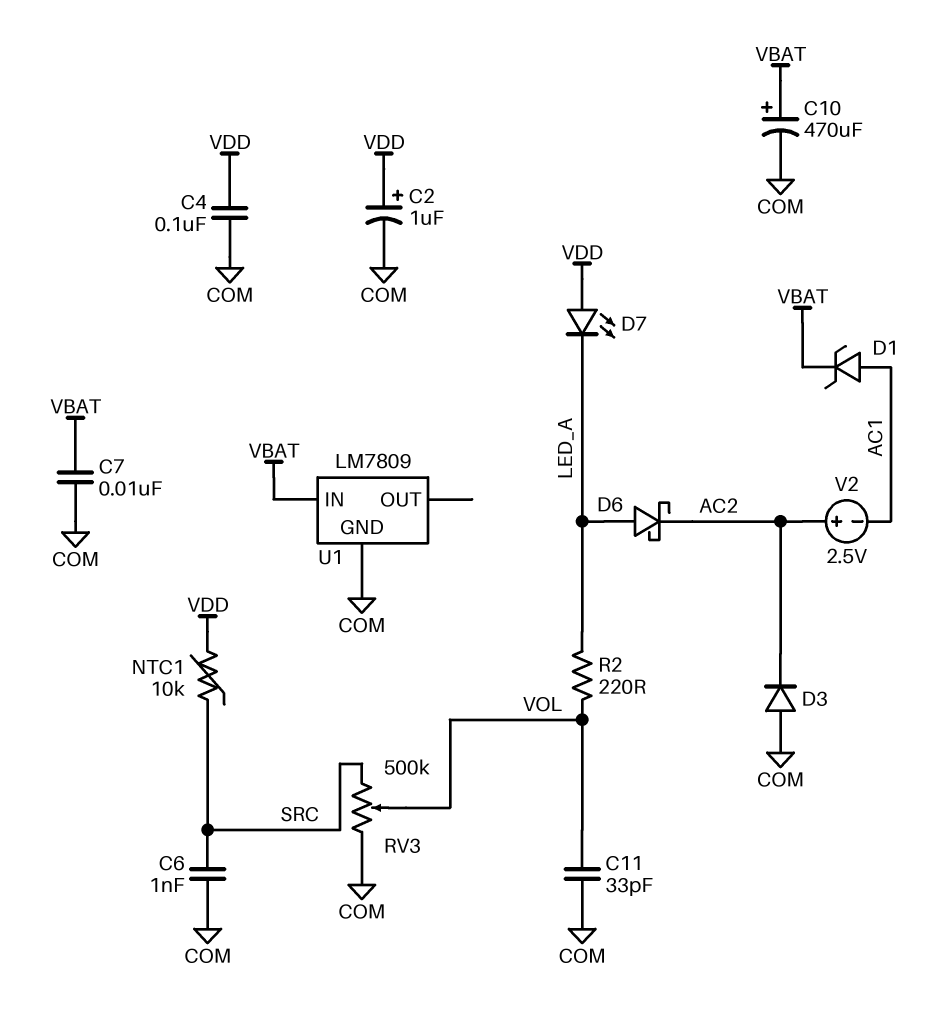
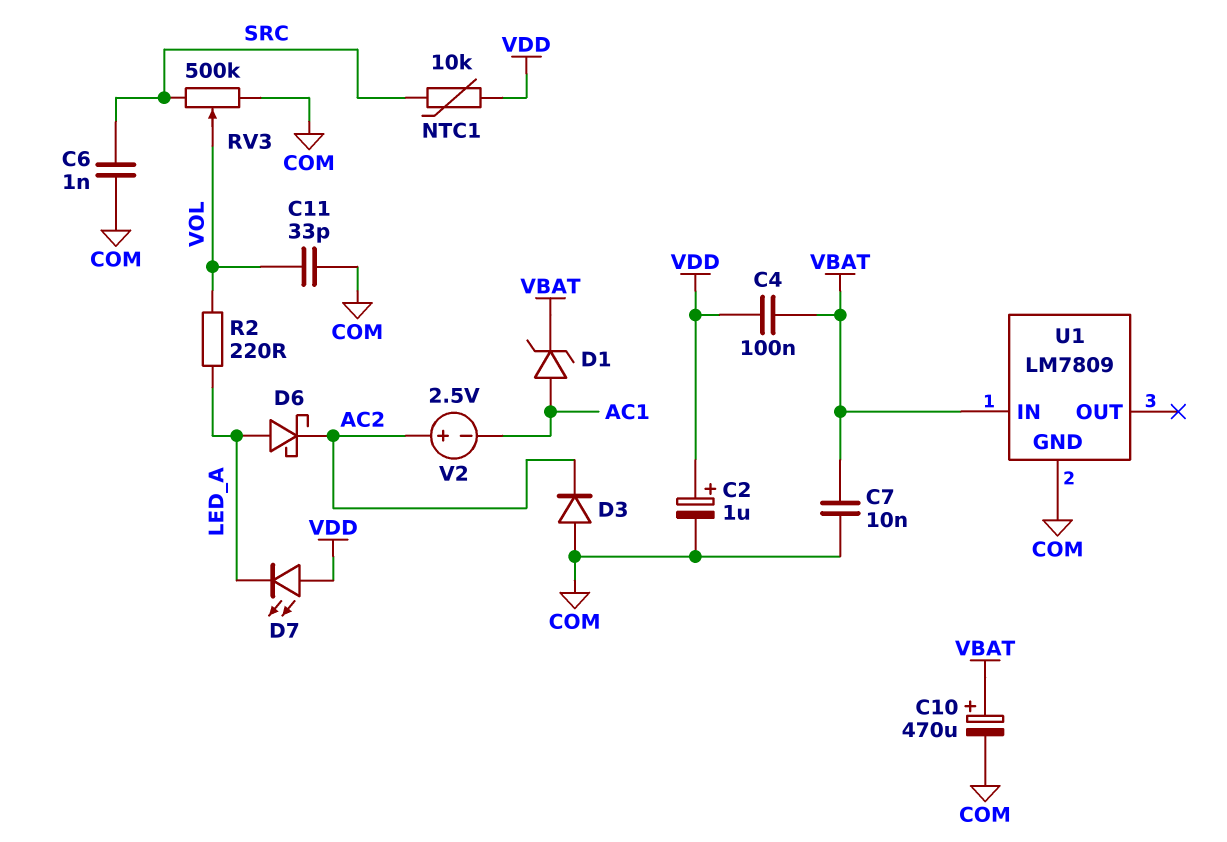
C4: 100nF (COM, VDD) -> 100nF (VBAT, VDD)

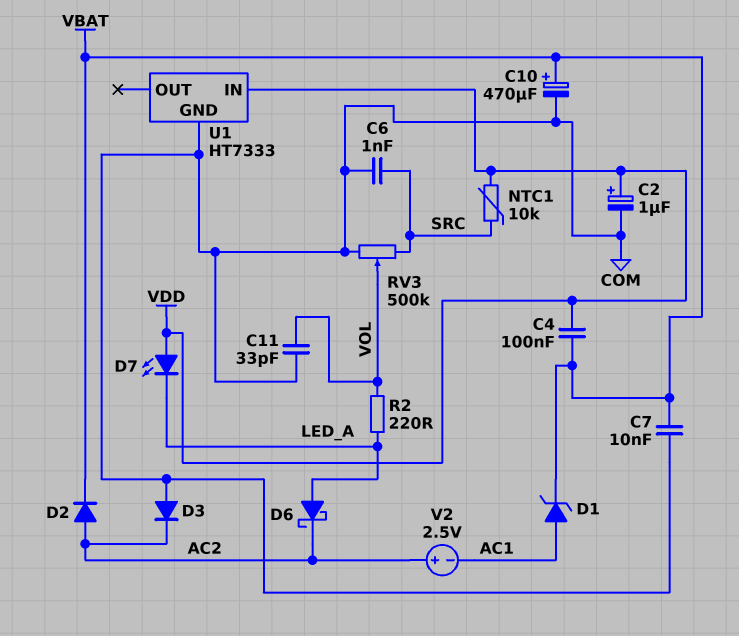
D2: none -> diode (A AC2, K VBAT)
U1: LM7809 -> HT7333
U1 pin IN: VBAT -> VDD

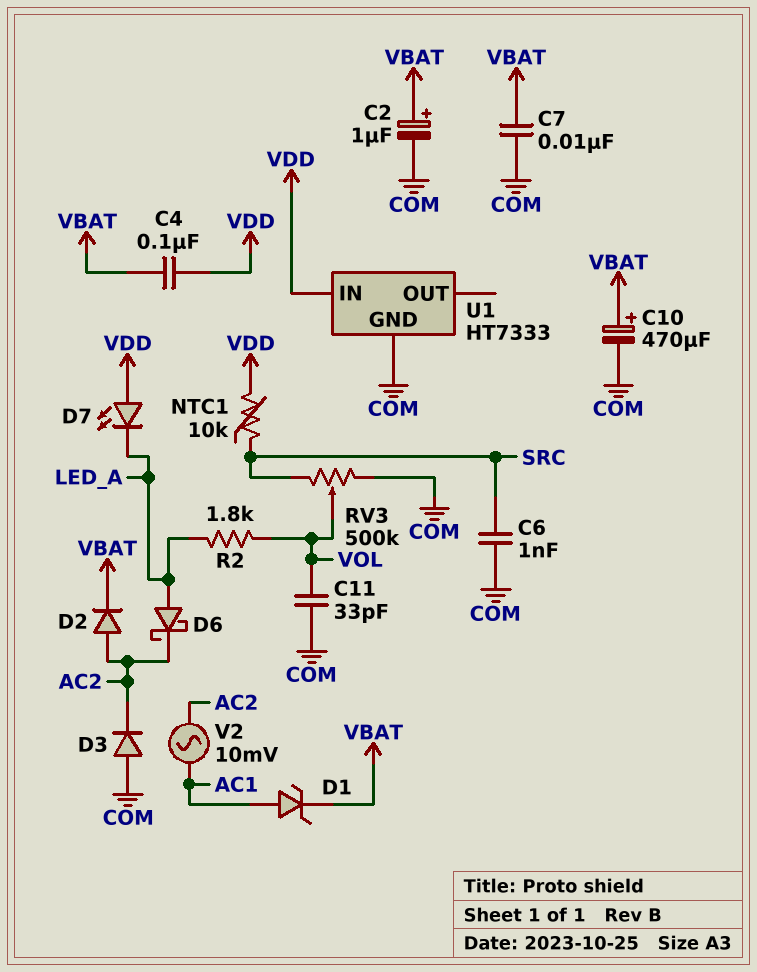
C2: 1uF (plus VDD, minus COM) -> 1uF (plus VBAT, minus COM)
R2: 220 (LED_A, VOL) -> 1.8k (LED_A, VOL)
V2: 2.5V (plus AC2, minus AC1) -> AC 10mV (AC1, AC2)

